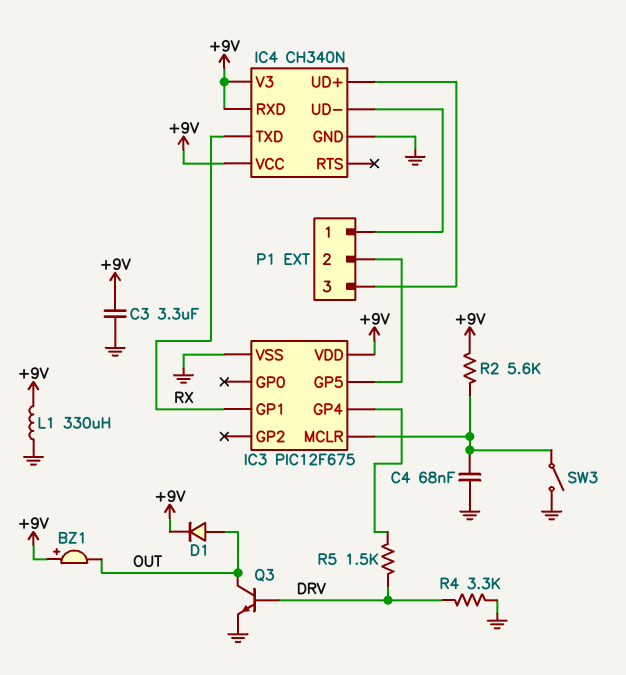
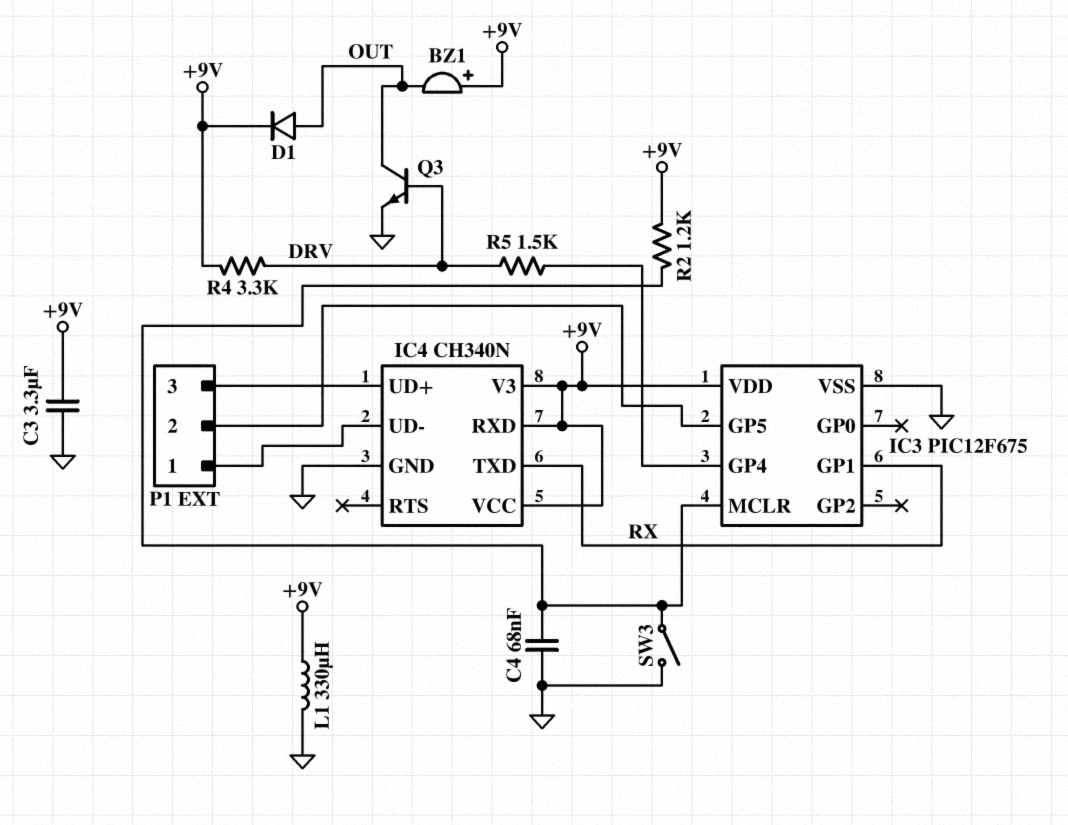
R2: 5.6k (+9V, IC3/MCLR) -> 1.2k (+9V, IC3/MCLR)
R4: 3.3k (DRV, GND) -> 3.3k (+9V, DRV)

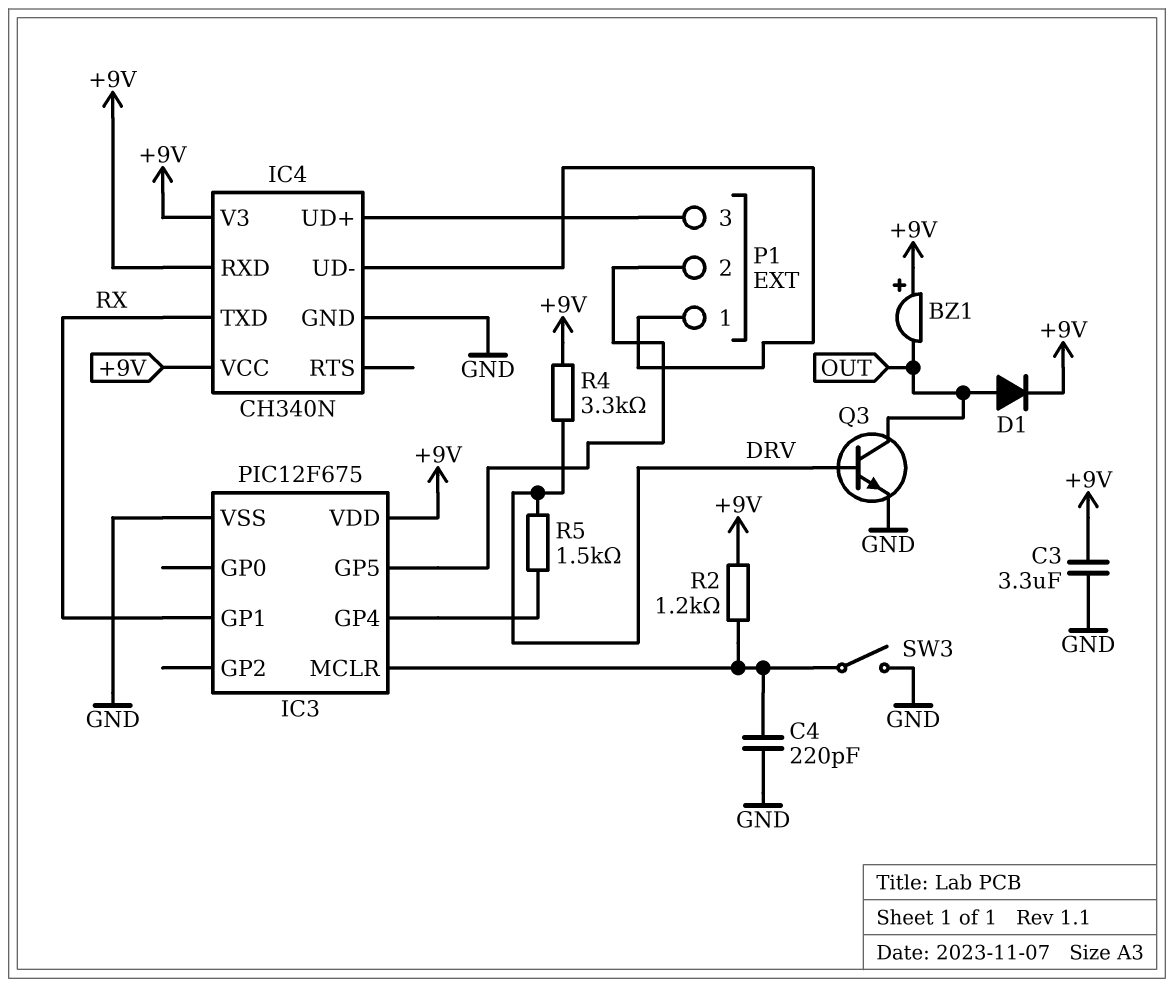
C4: 68nF (GND, IC3/MCLR) -> 220pF (GND, IC3/MCLR)
L1: 330uH (+9V, GND) -> none

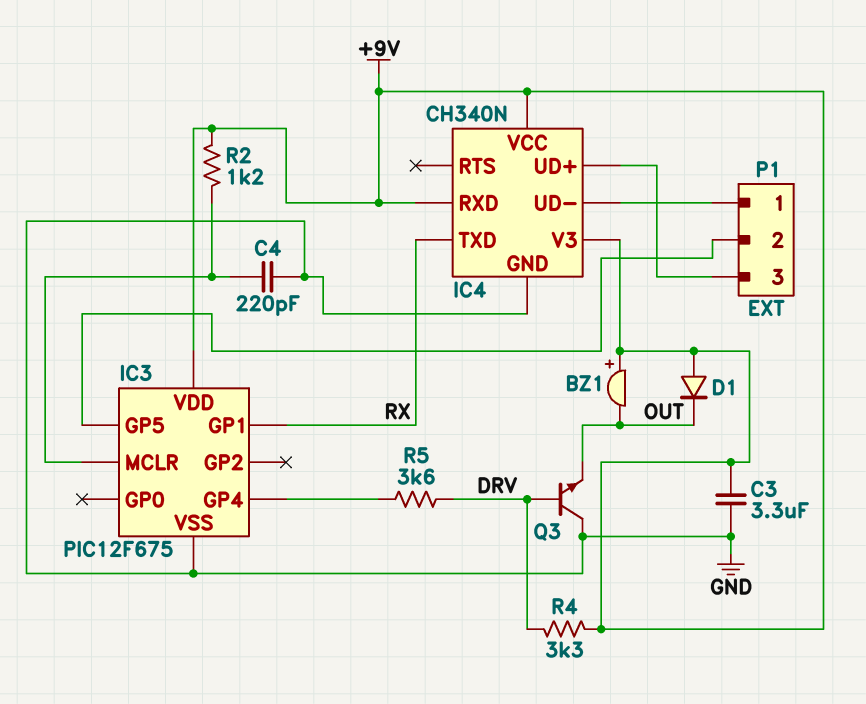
D1: diode (A OUT, K +9V) -> diode (A +9V, K OUT)
Q3: NPN (B DRV, C OUT, E GND) -> NPN (B DRV, C GND, E OUT)
R5: 1.5k (DRV, IC3/GP4) -> 3.6k (DRV, IC3/GP4)
SW3: switch (GND, IC3/MCLR) -> none

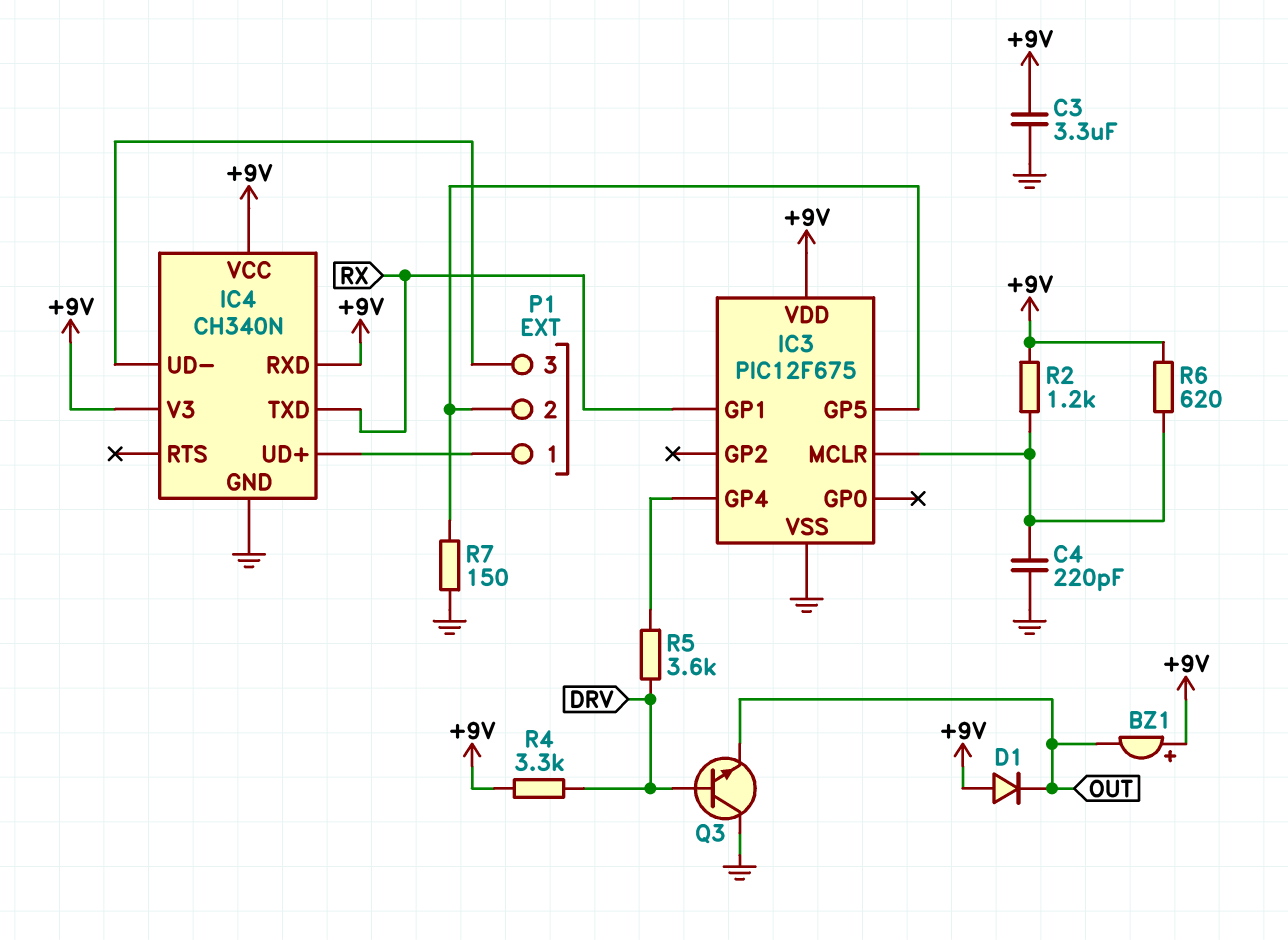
P1 pin 1: IC4/UD- -> IC4/UD+
P1 pin 3: IC4/UD+ -> IC4/UD-
R6: none -> 620 (+9V, IC3/MCLR)
R7: none -> 150 (GND, IC3/GP5)

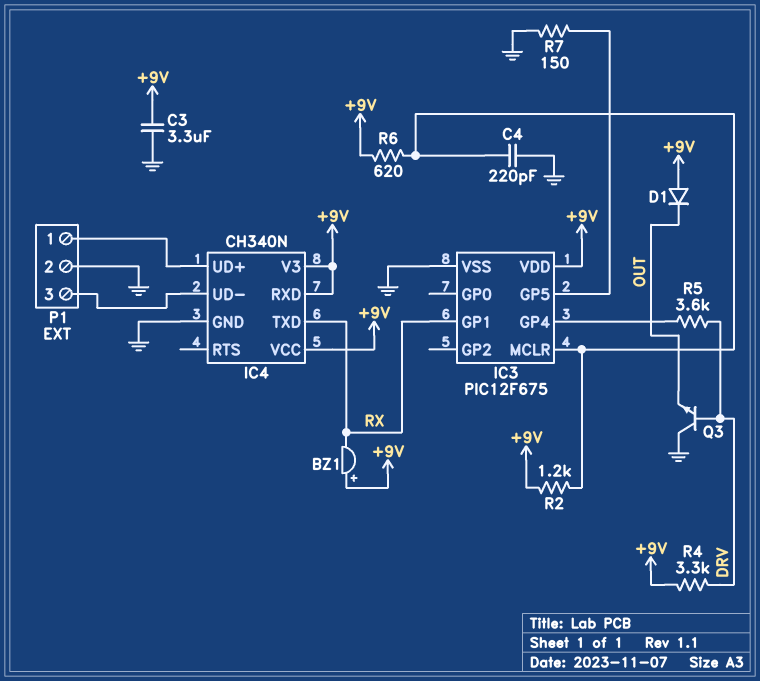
BZ1: buzzer (plus +9V, minus OUT) -> buzzer (plus +9V, minus RX)
P1 pin 2: IC3/GP5 -> GND

